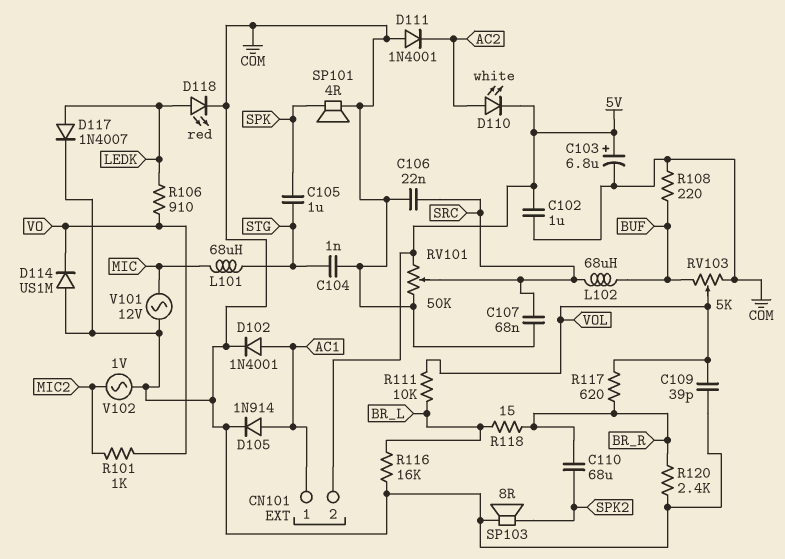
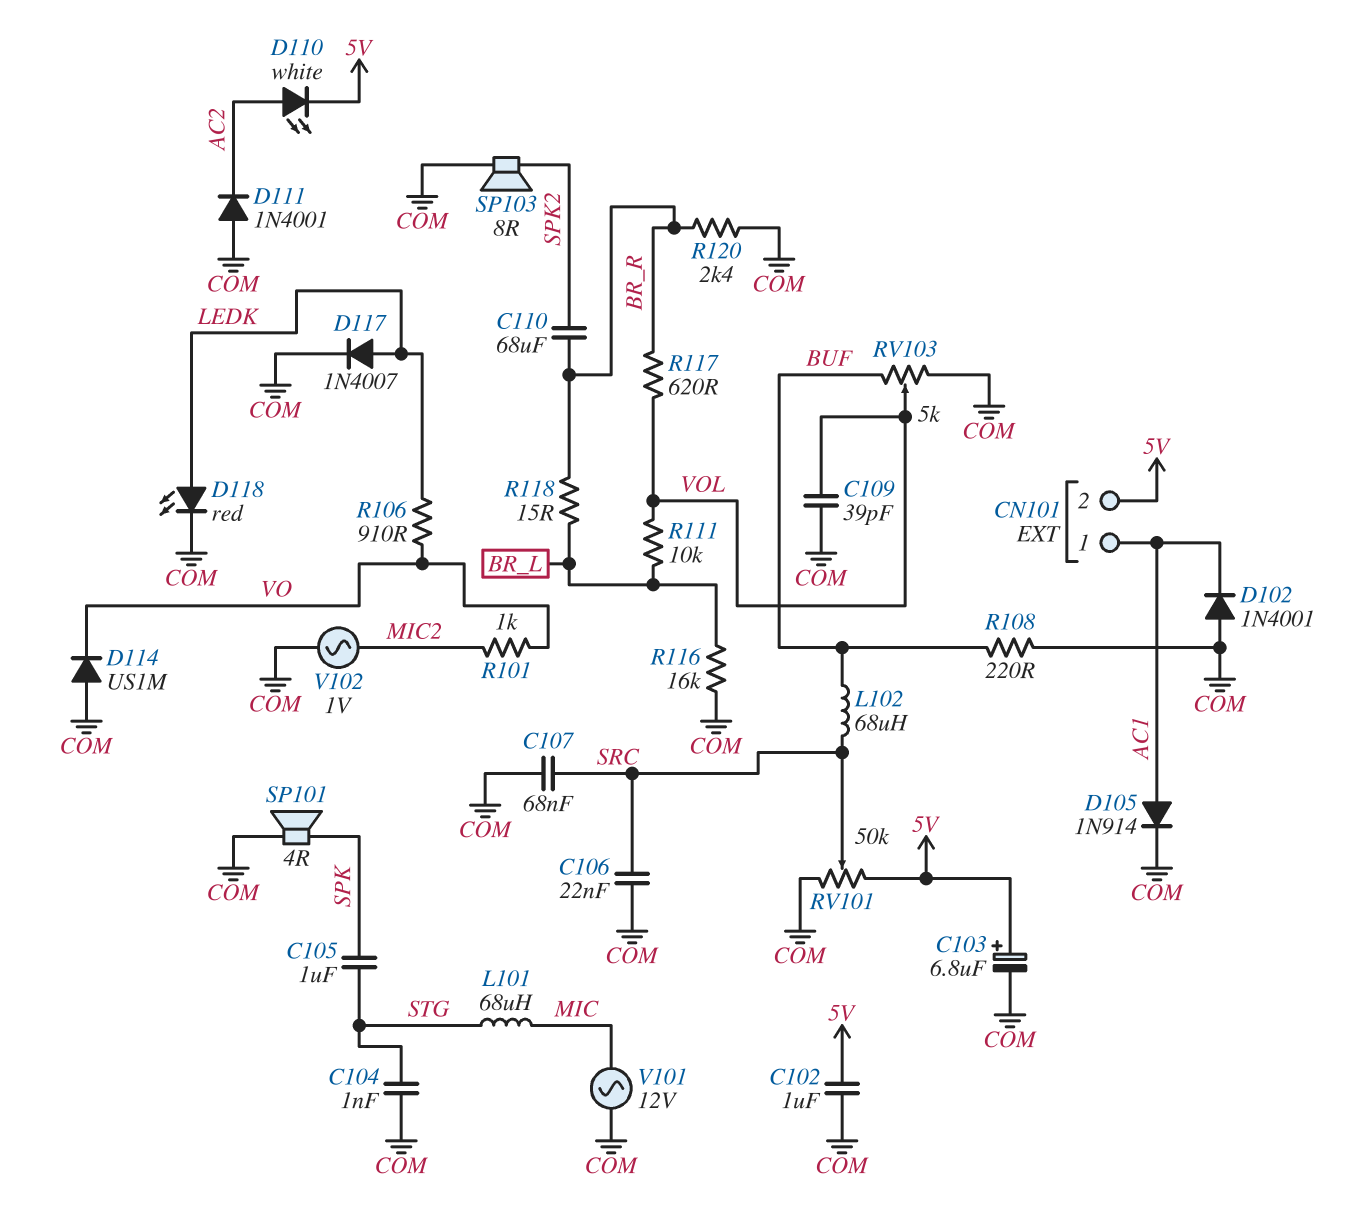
D102: diode 1N4001 (A AC1, K COM) -> diode 1N4001 (A COM, K AC1)

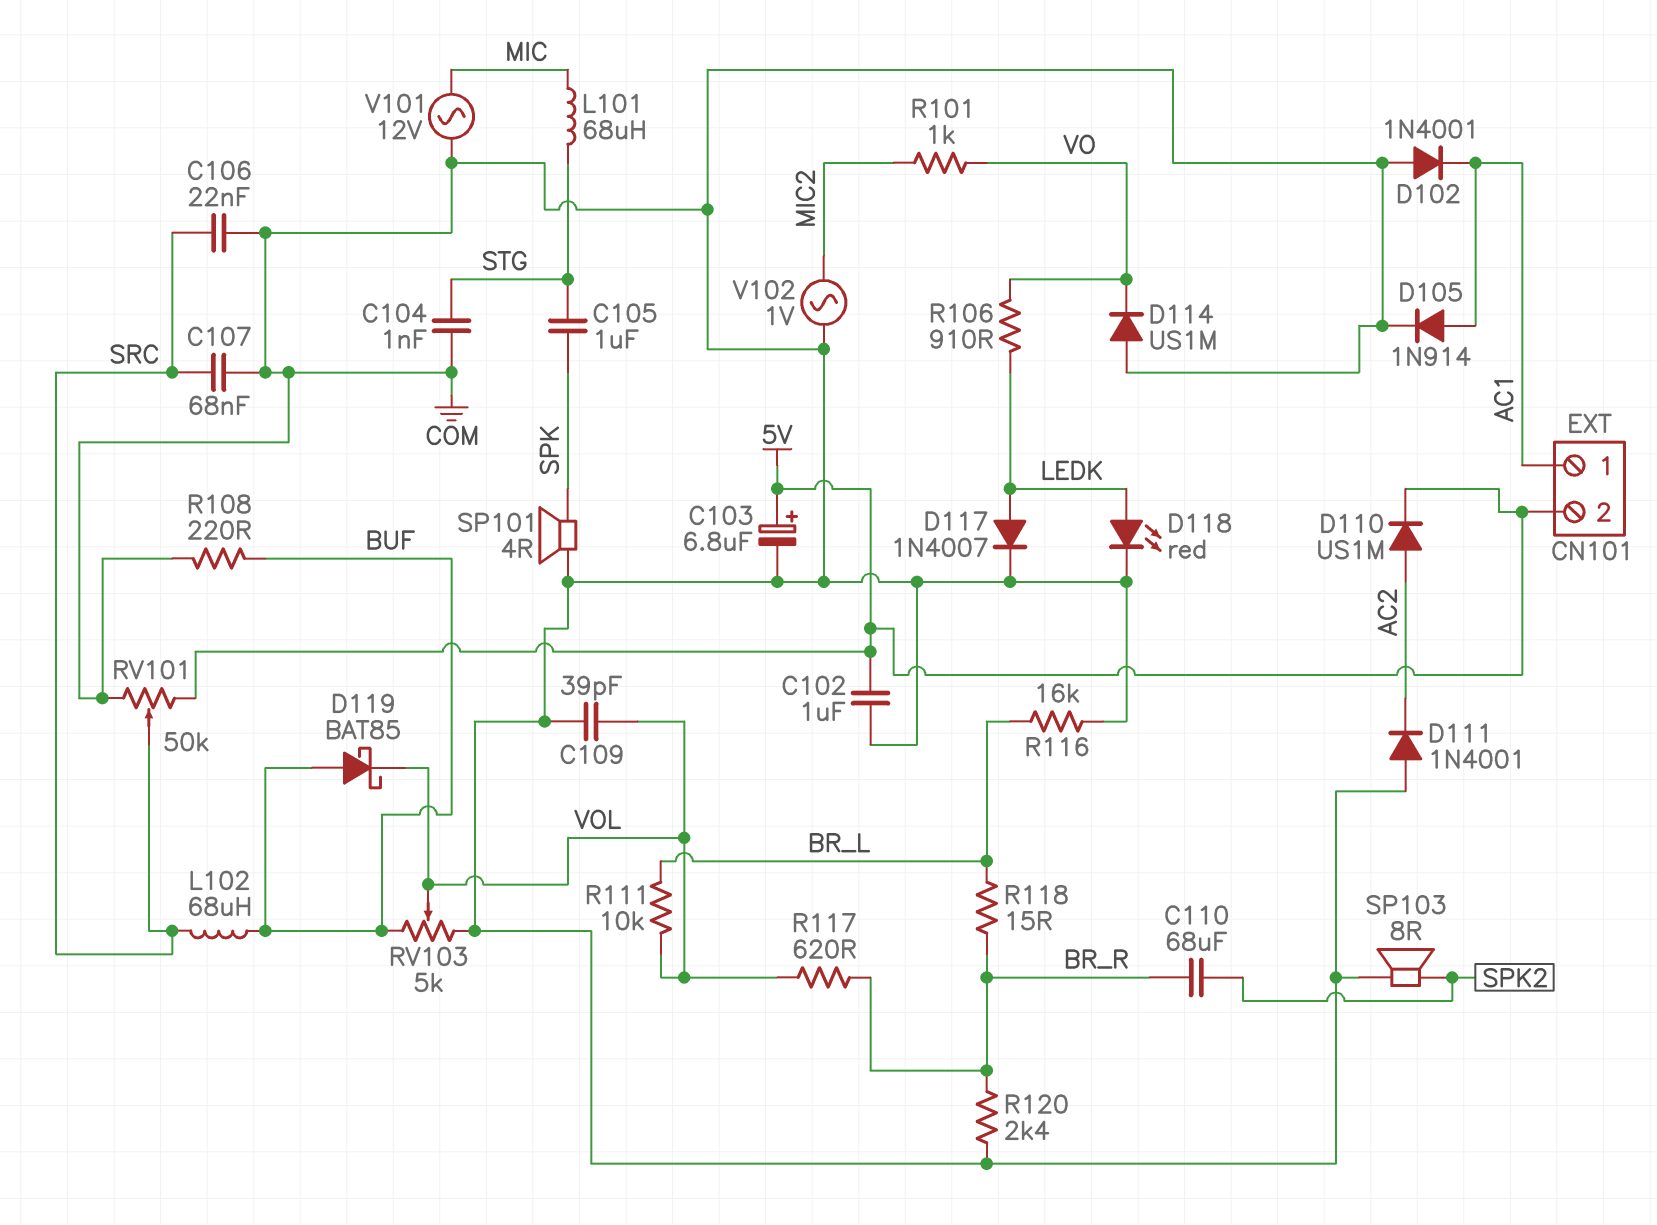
D110: LED white (A AC2, K 5V) -> diode US1M (A AC2, K 5V)
D119: none -> schottky BAT85 (A BUF, K VOL)

